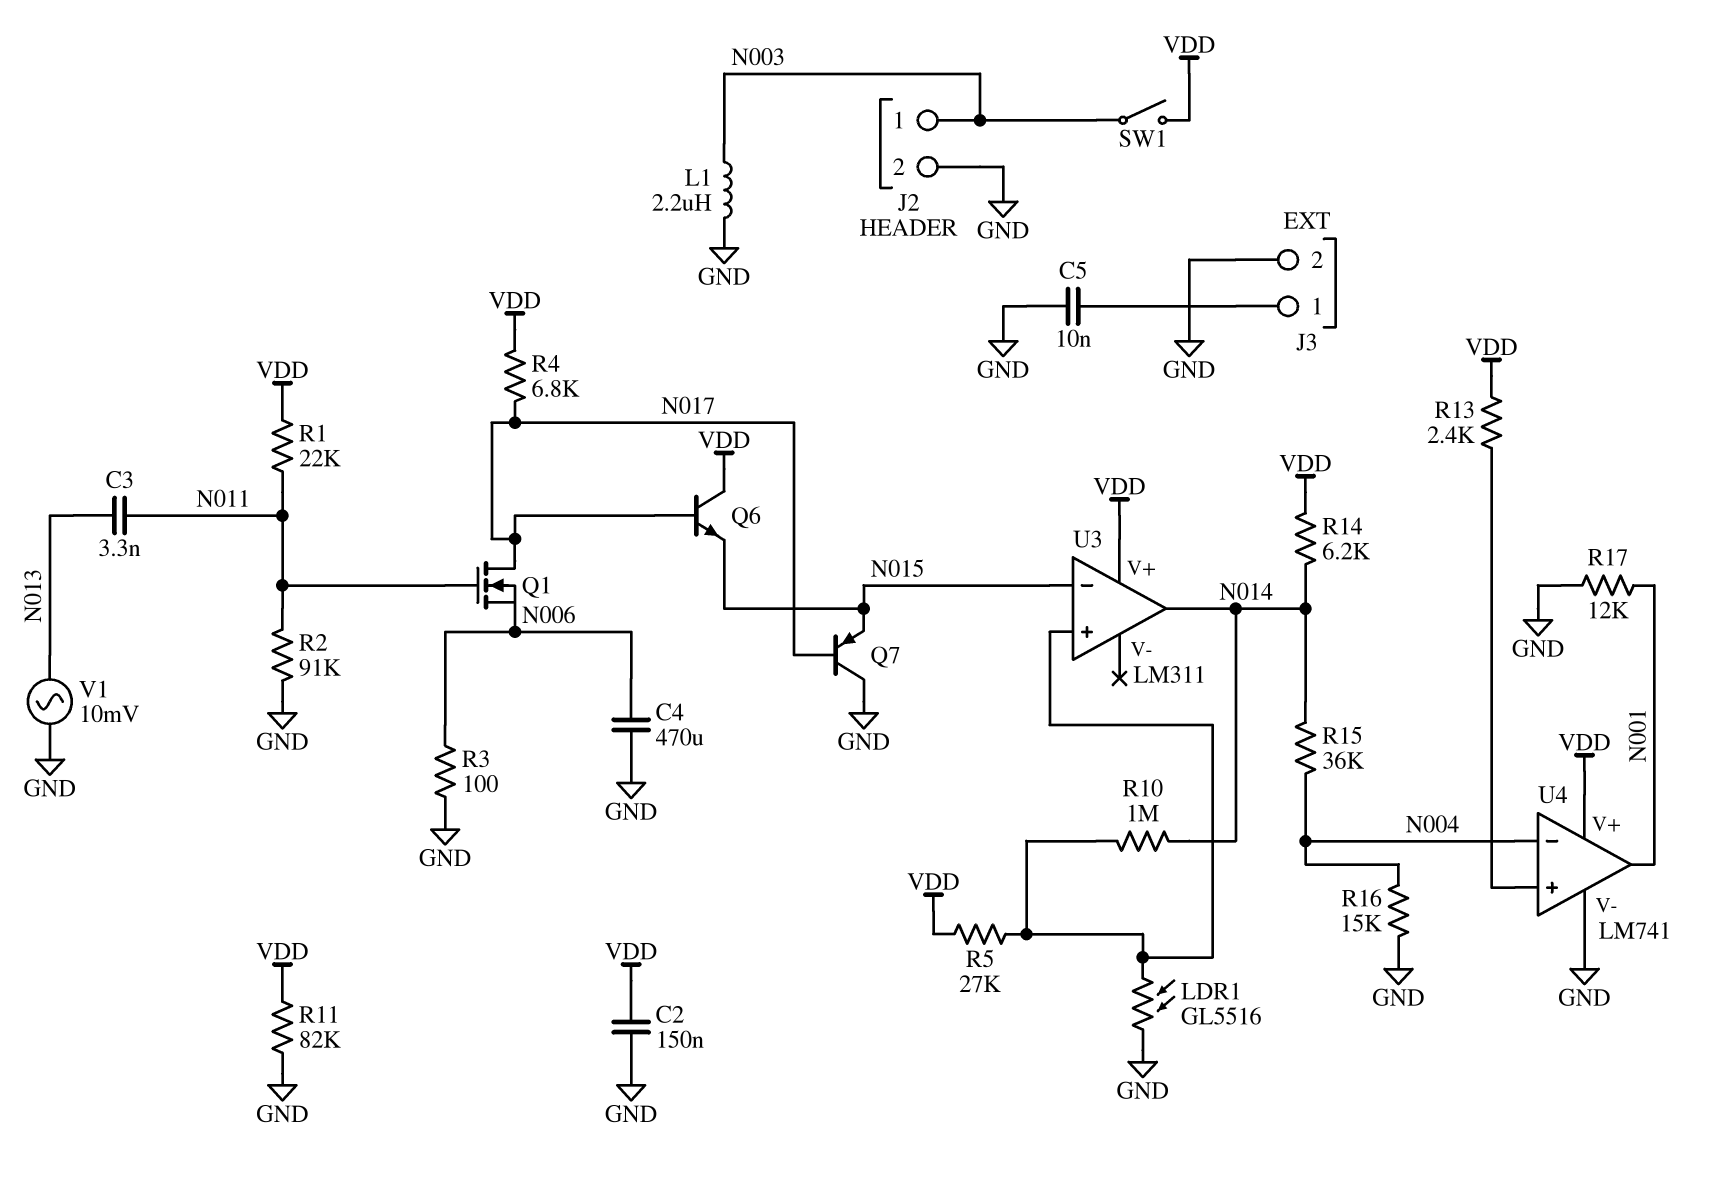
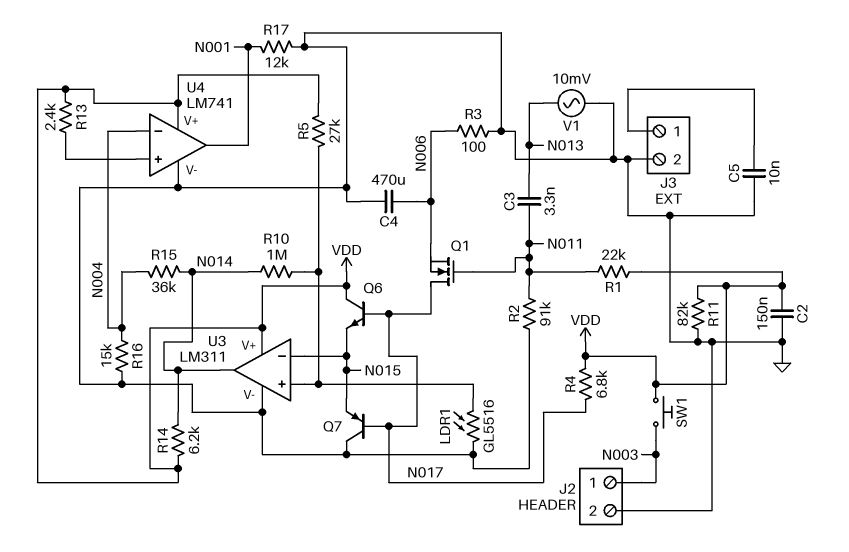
L1: 2.2uH (GND, N003) -> none
SW1: switch (N003, VDD) -> button (N003, VDD)
U3 pin V-: none -> GND

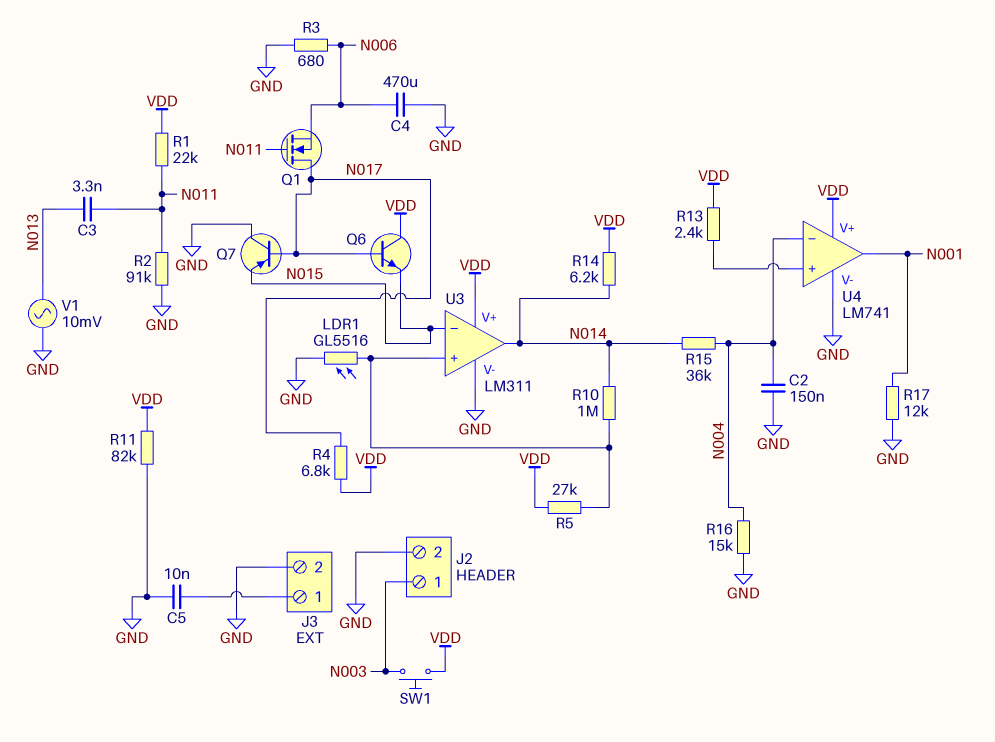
C2: 150nF (GND, VDD) -> 150nF (GND, N004)
R3: 100 (GND, N006) -> 680 (GND, N006)

